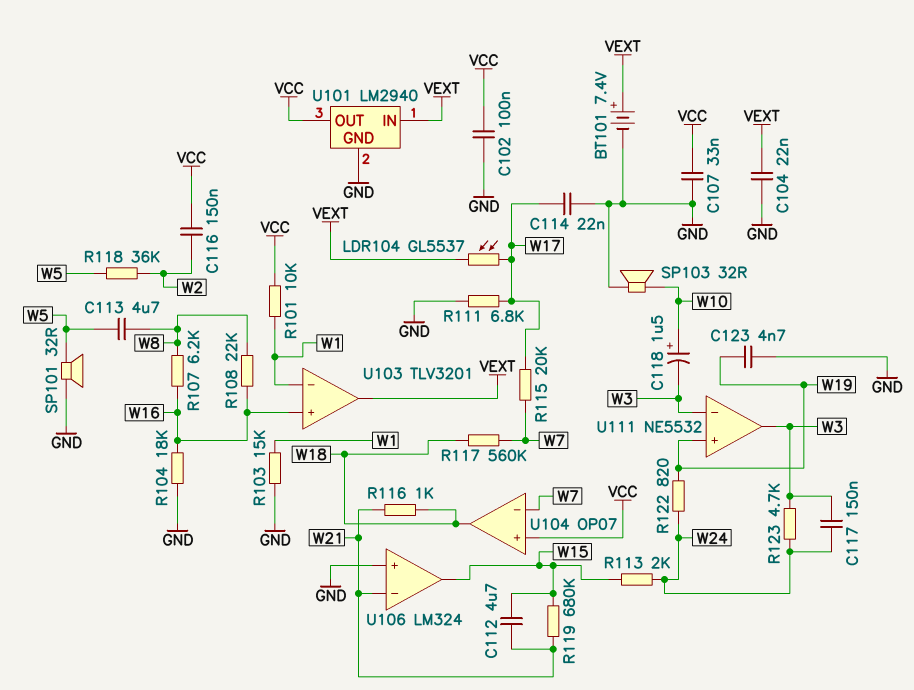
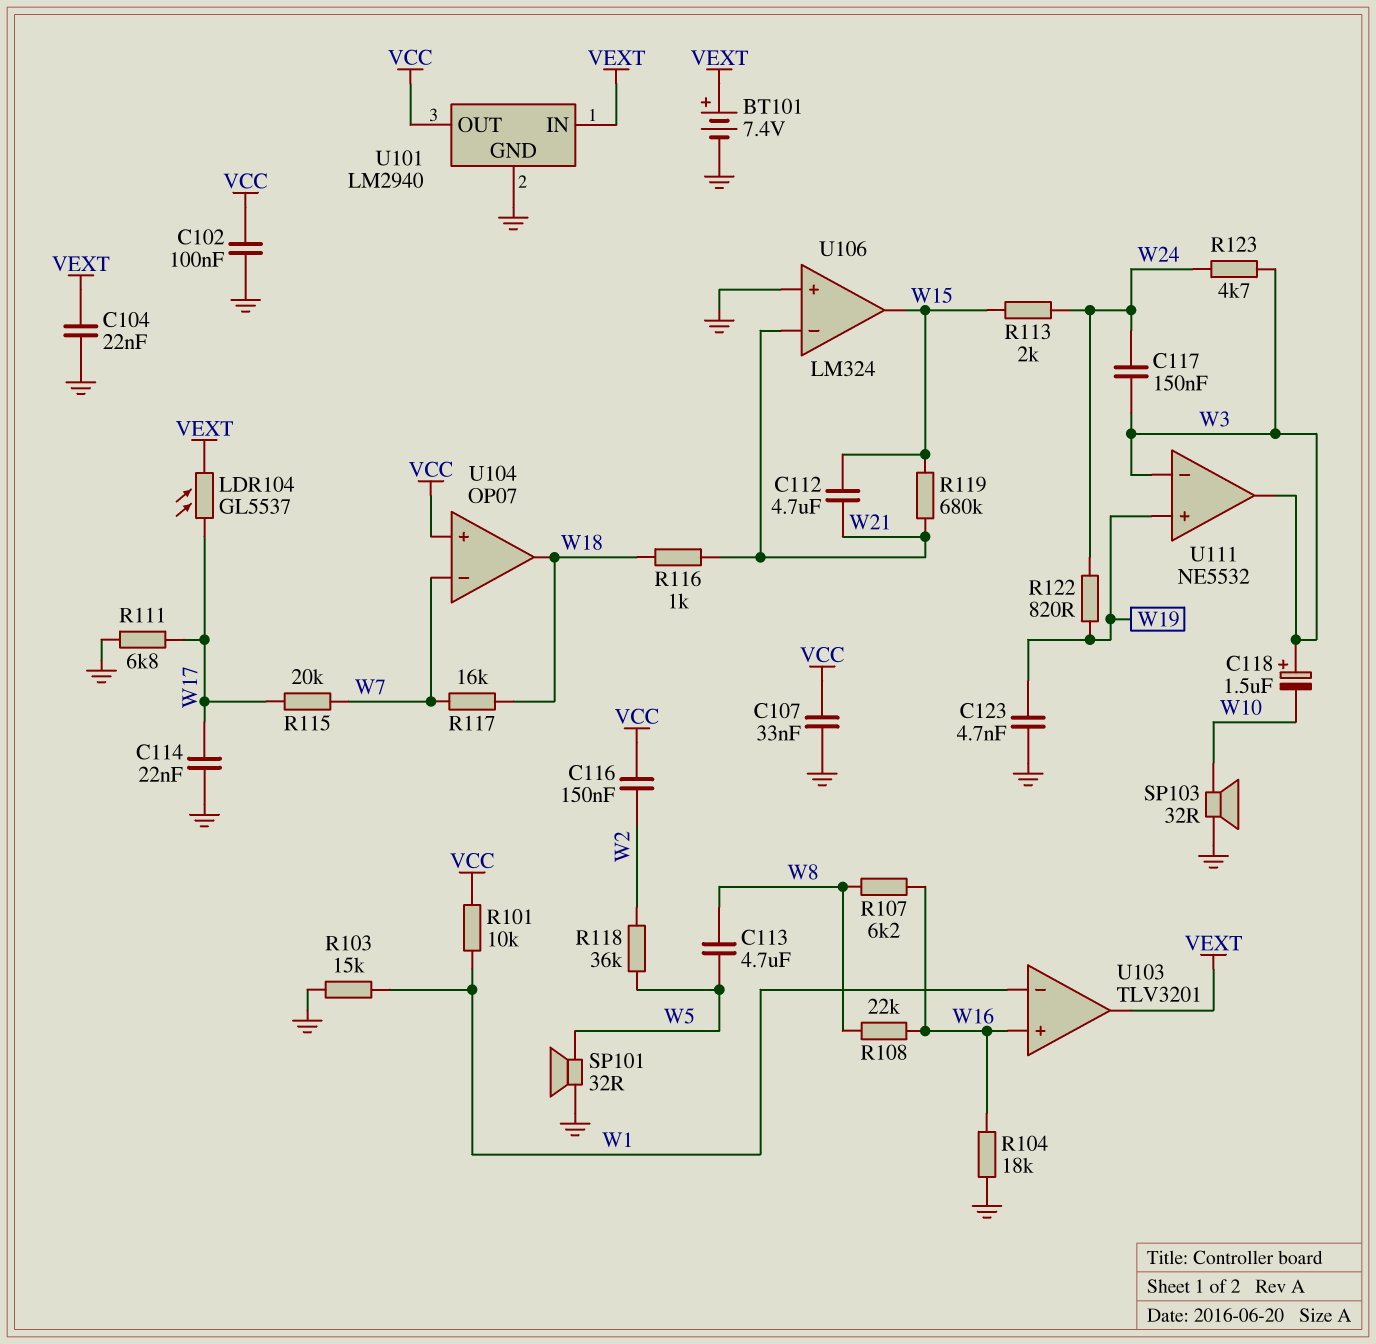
C118: 1.5uF (plus W10, minus W3) -> 1.5uF (plus W3, minus W10)
R117: 560k (W7, W18) -> 16k (W7, W18)

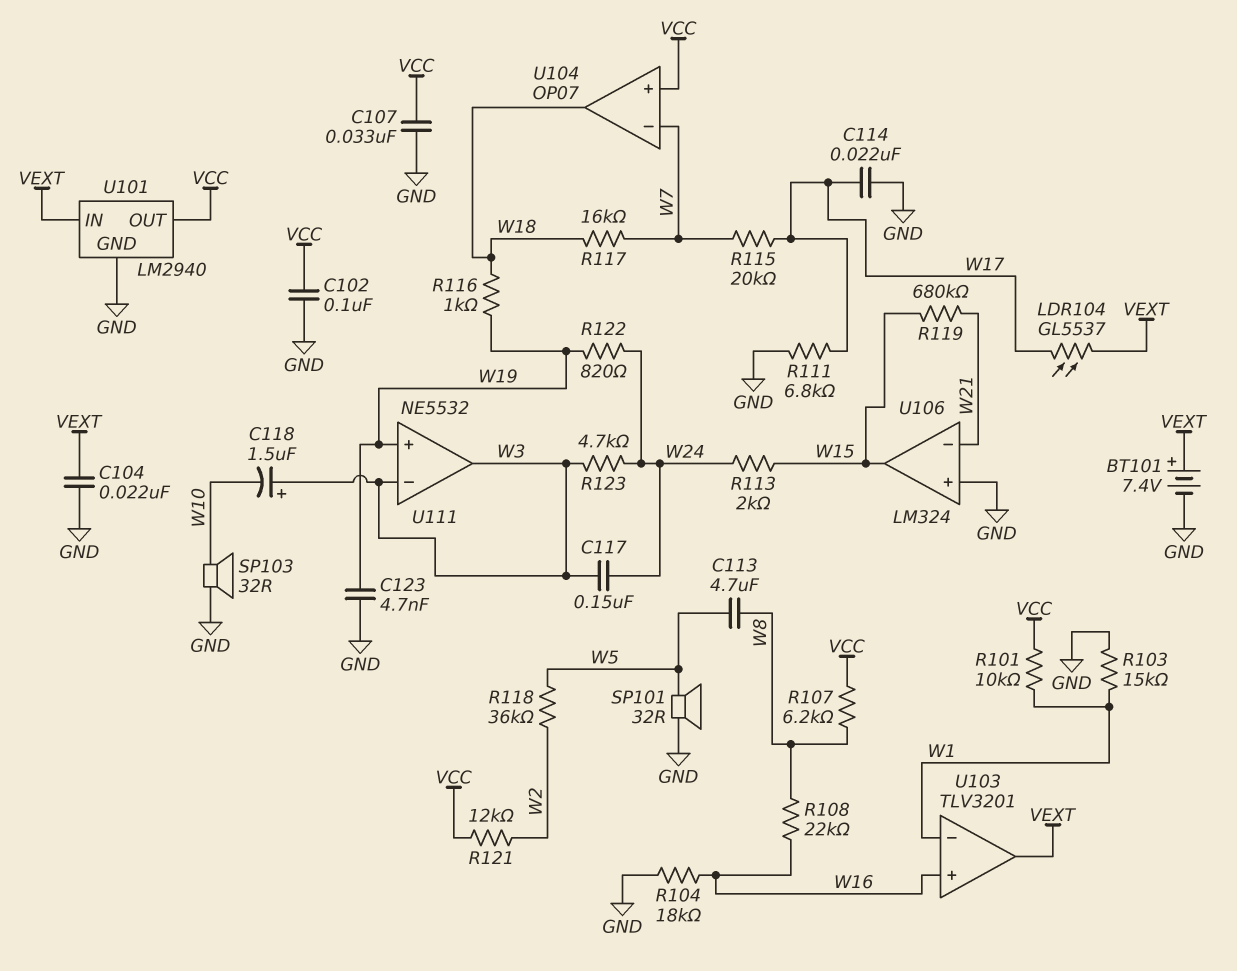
C112: 4.7uF (W15, W21) -> none
C116: 150nF (VCC, W2) -> none
R107: 6.2k (W8, W16) -> 6.2k (VCC, W8)
R116: 1k (W18, W21) -> 1k (W18, W19)
R121: none -> 12k (VCC, W2)

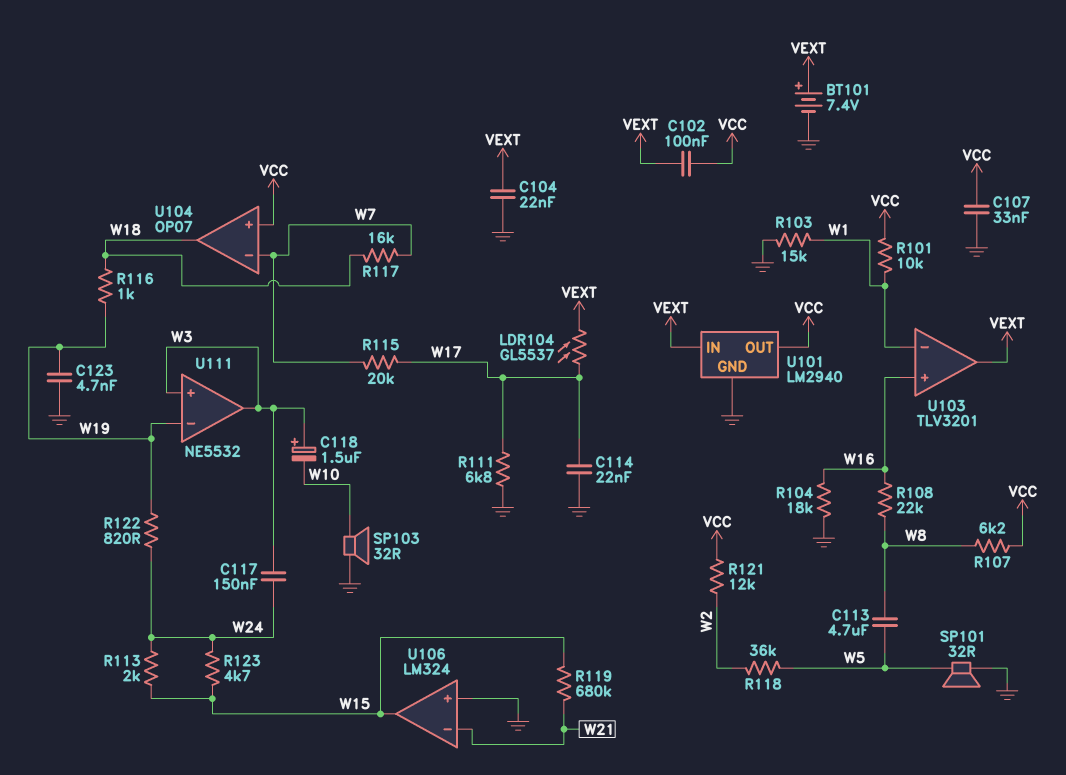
C102: 100nF (GND, VCC) -> 100nF (VCC, VEXT)
R123: 4.7k (W3, W24) -> 4.7k (W15, W24)
U111 pin in+: W19 -> W3
U111 pin in-: W3 -> W19

